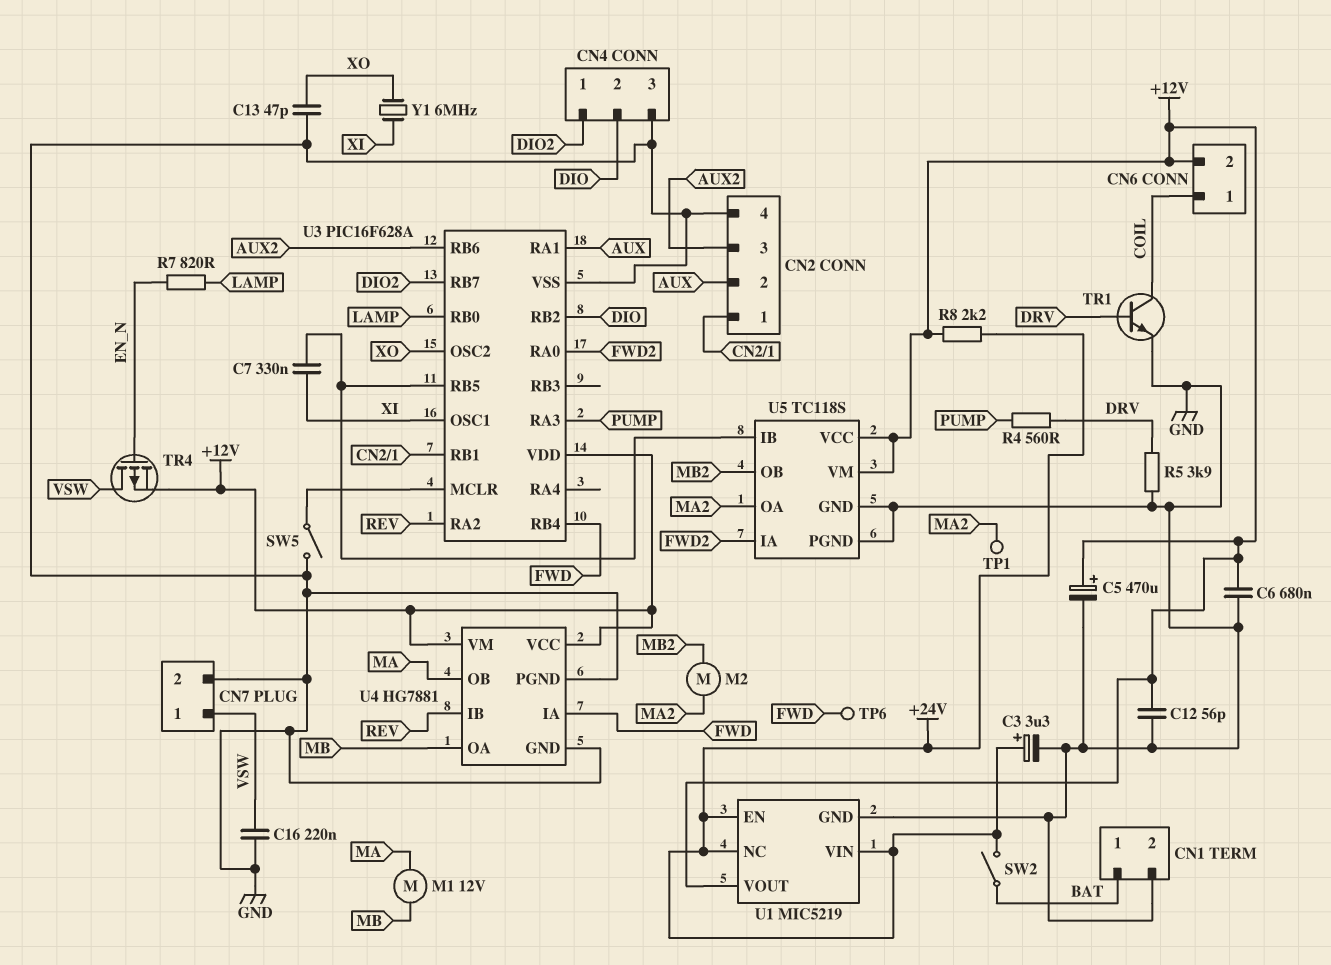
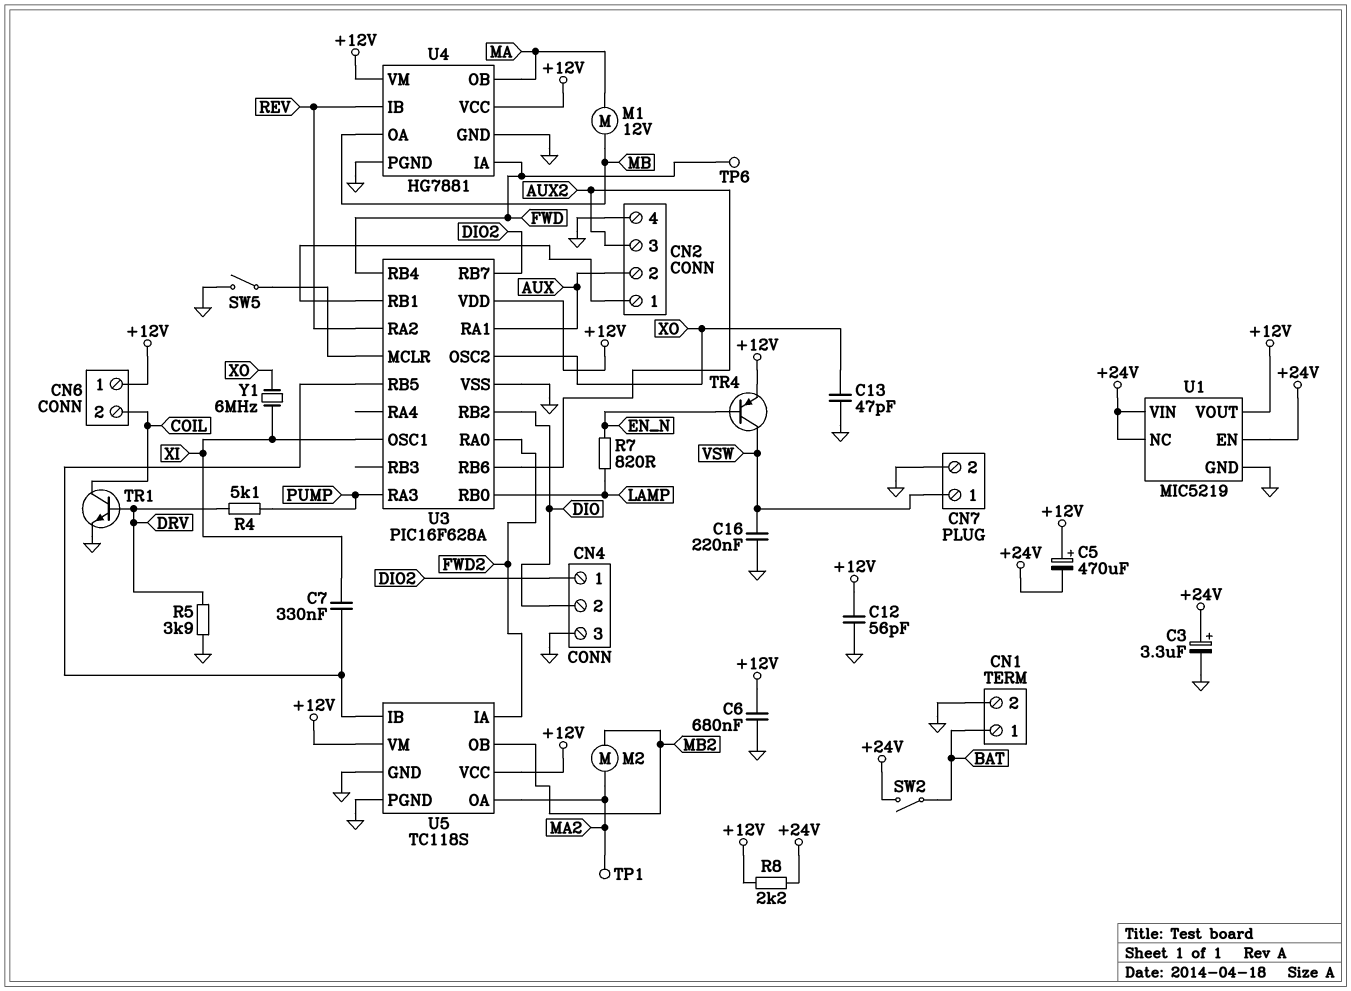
C5: 470uF (plus +12V, minus GND) -> 470uF (plus +12V, minus +24V)
CN6 pin 1: COIL -> +12V
CN6 pin 2: +12V -> COIL
R4: 560 (DRV, PUMP) -> 5.1k (DRV, PUMP)
TR4: PMOS (G EN_N, D VSW, S +12V) -> PNP (B EN_N, C VSW, E +12V)

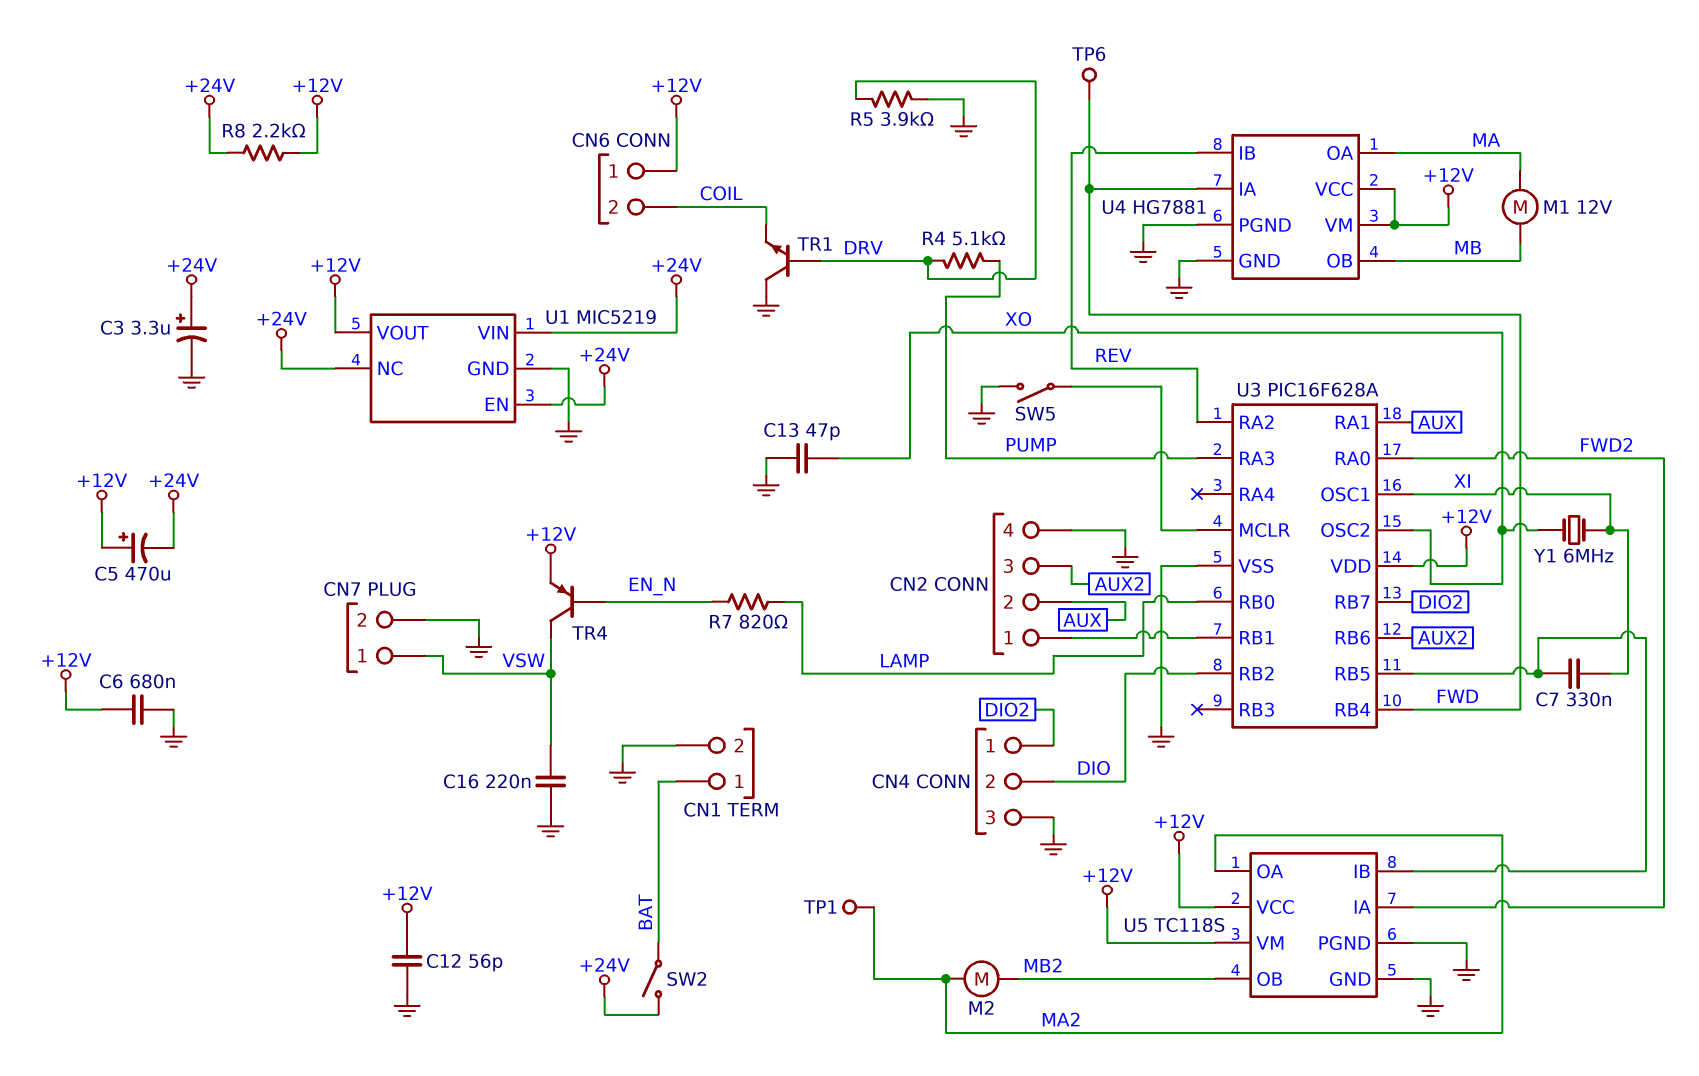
TR1: NPN (B DRV, C COIL, E GND) -> NPN (B DRV, C GND, E COIL)
U4 pin OA: MB -> MA
U4 pin OB: MA -> MB

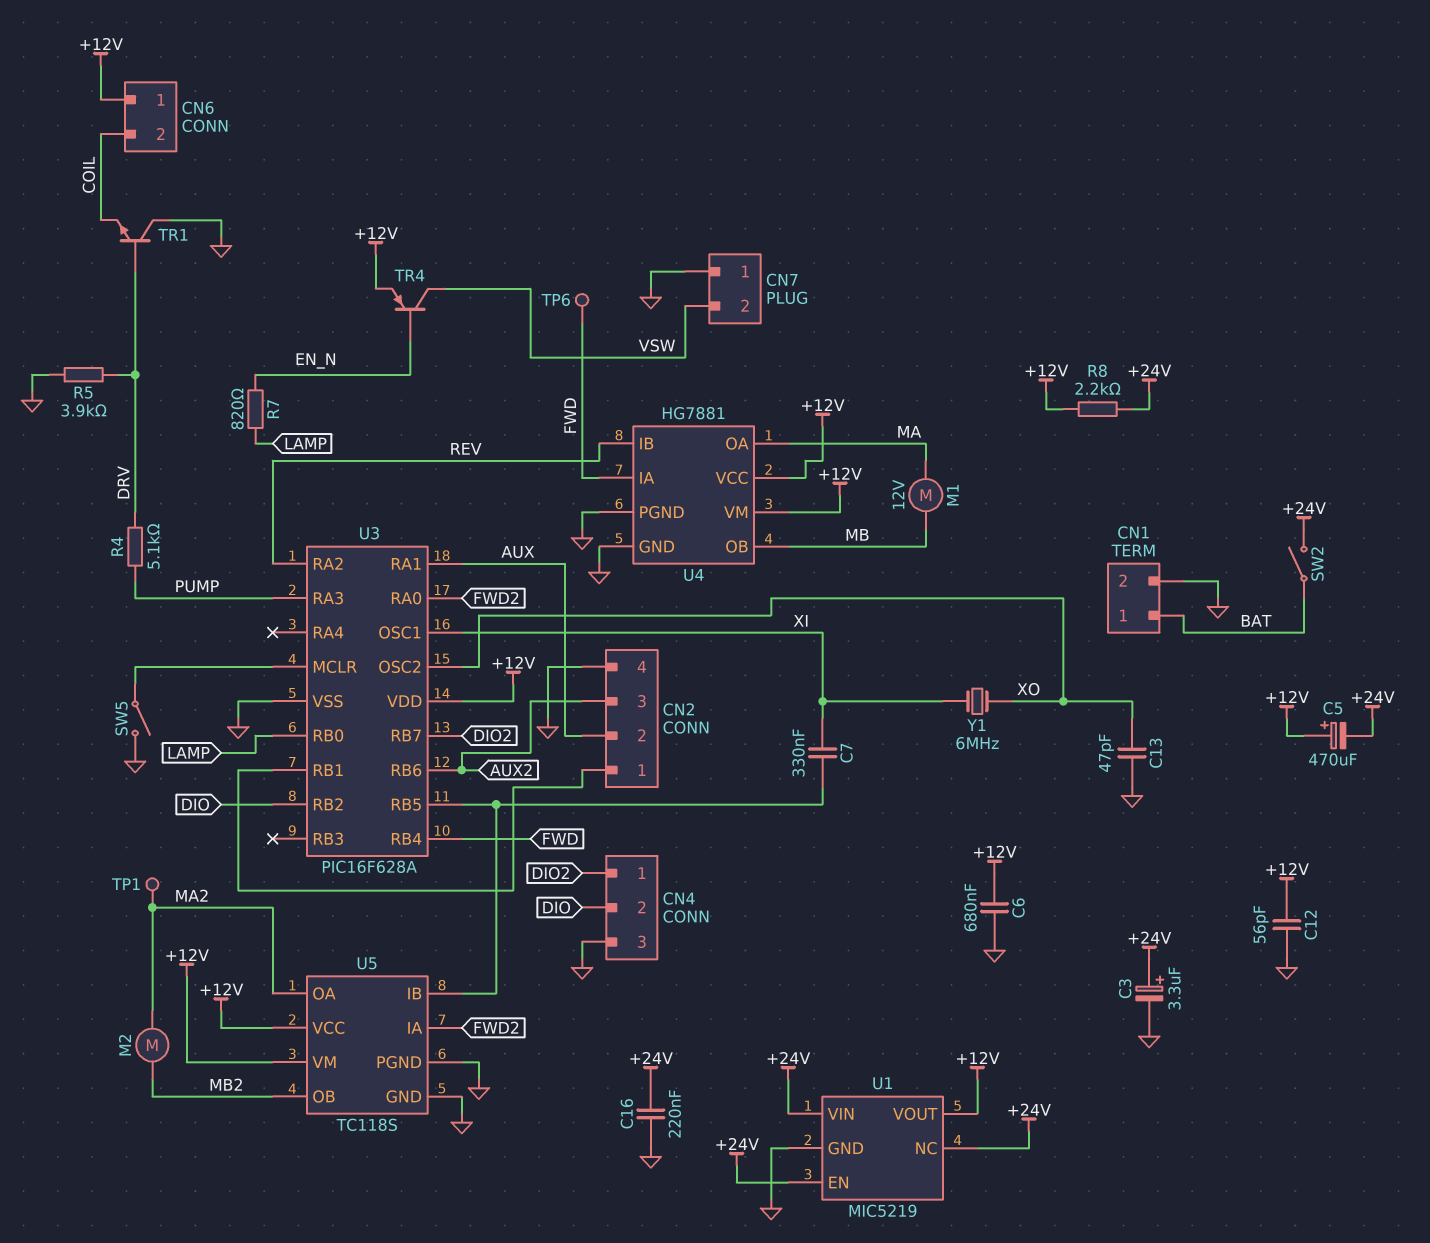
C16: 220nF (GND, VSW) -> 220nF (+24V, GND)
CN7 pin 1: VSW -> GND
CN7 pin 2: GND -> VSW

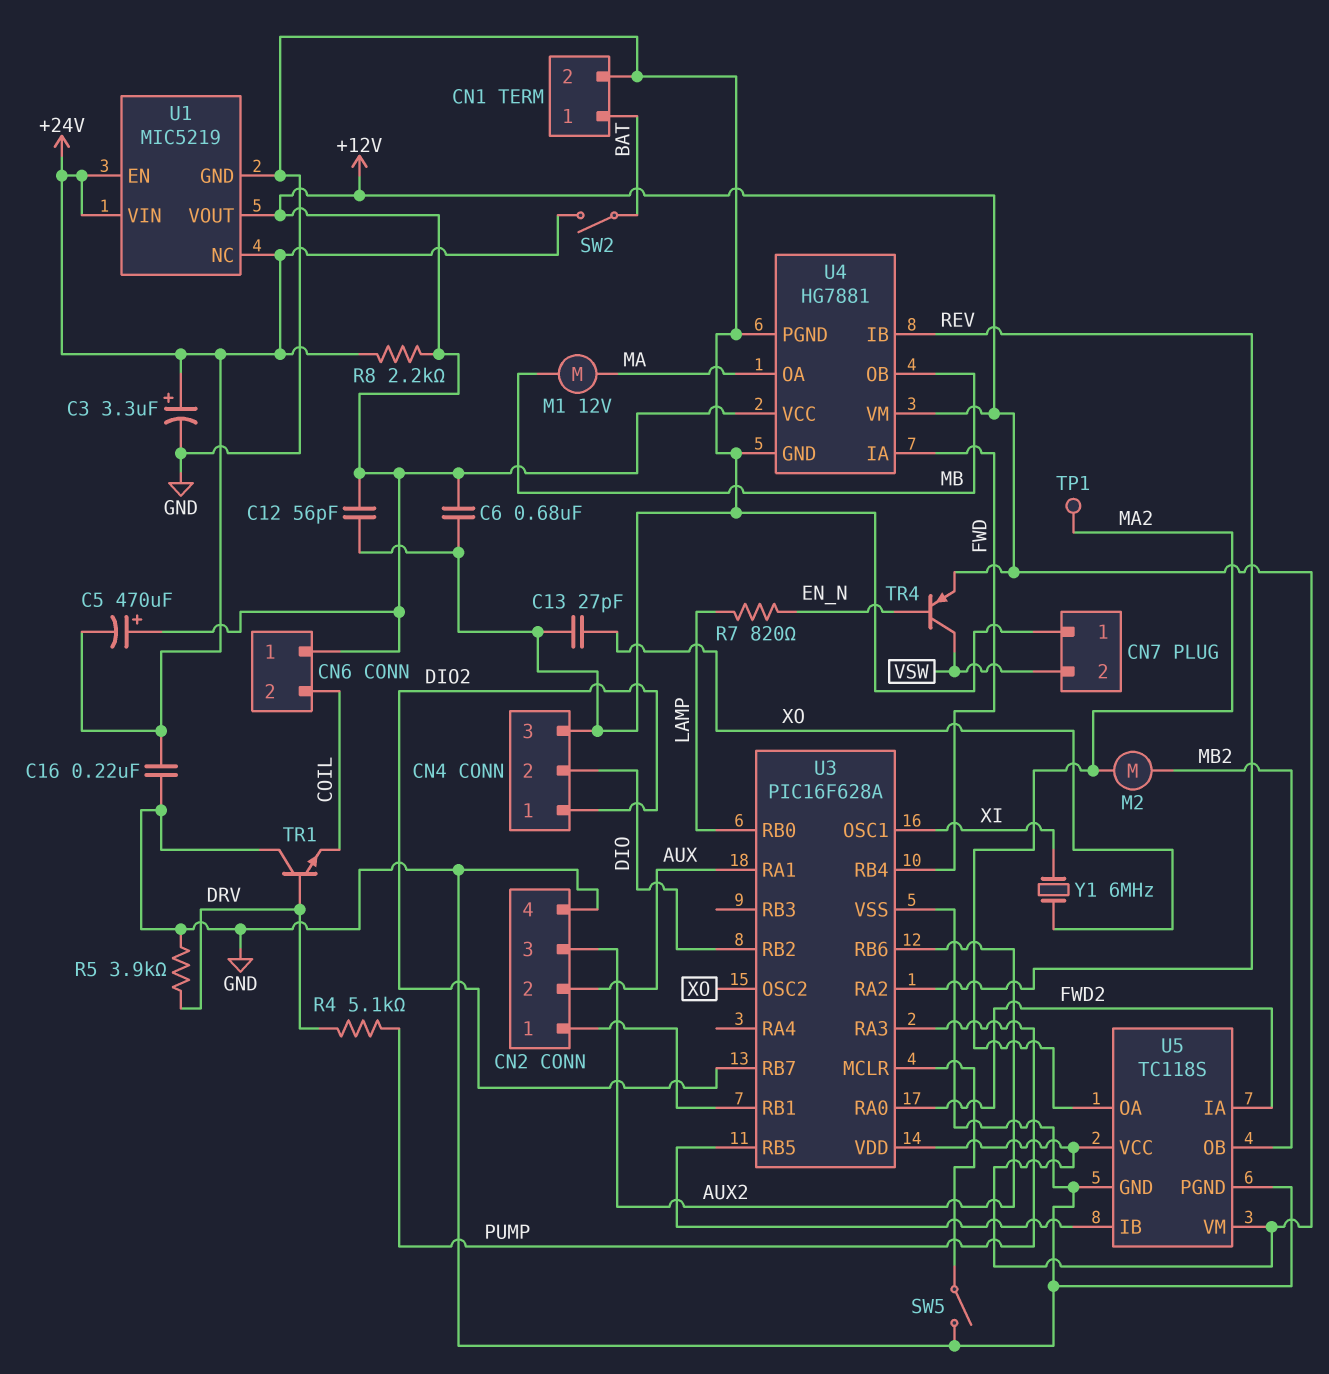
C7: 330nF (U3/RB5, XI) -> none
C13: 47pF (GND, XO) -> 27pF (GND, XO)
TP6: test point (FWD) -> none

